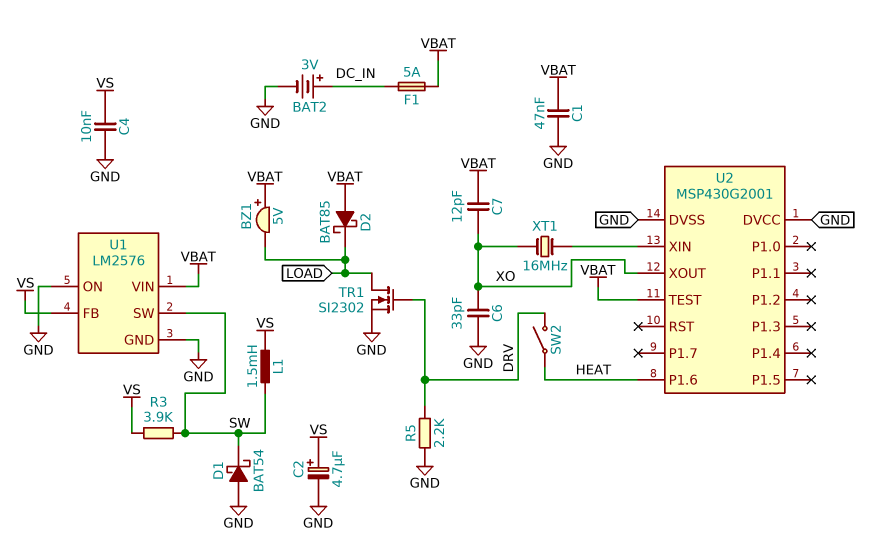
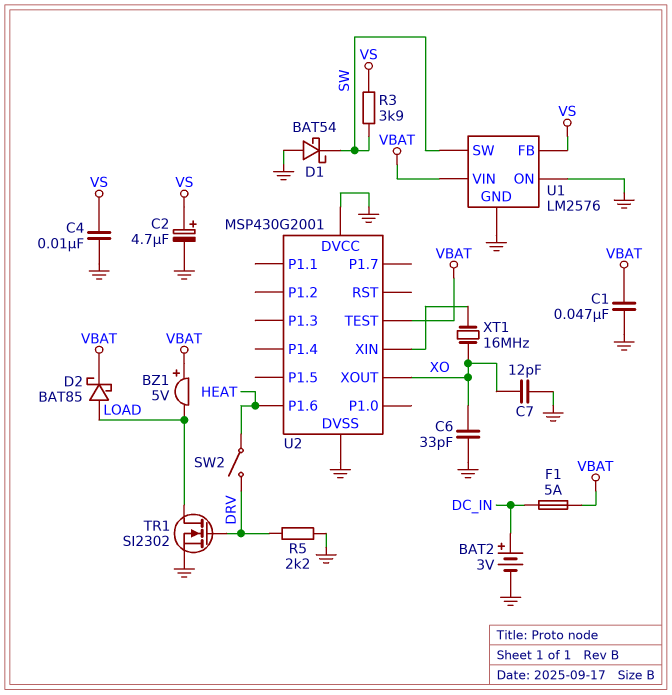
C7: 12pF (VBAT, XO) -> 12pF (GND, XO)
D2: schottky BAT85 (A VBAT, K LOAD) -> schottky BAT85 (A LOAD, K VBAT)
L1: 1.5mH (SW, VS) -> none

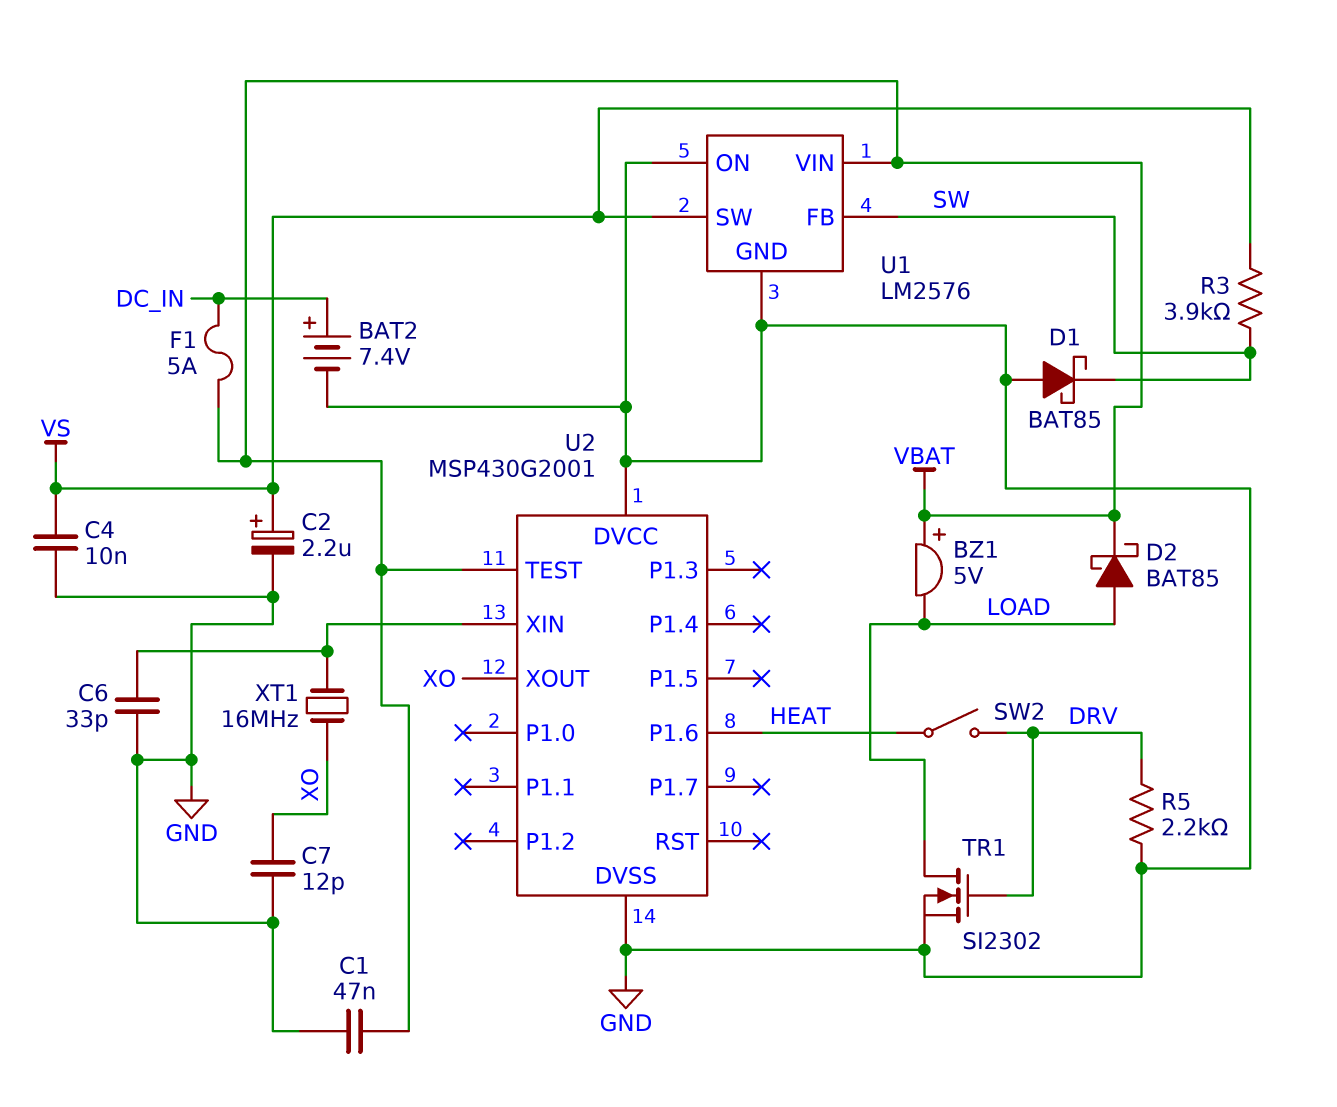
BAT2: 3V (plus DC_IN, minus GND) -> 7.4V (plus DC_IN, minus GND)
C2: 4.7uF (plus VS, minus GND) -> 2.2uF (plus VS, minus GND)
C6: 33pF (GND, XO) -> 33pF (GND, U2/XIN)
D1: schottky BAT54 (A GND, K SW) -> schottky BAT85 (A GND, K SW)
U1 pin FB: VS -> SW
U1 pin SW: SW -> VS

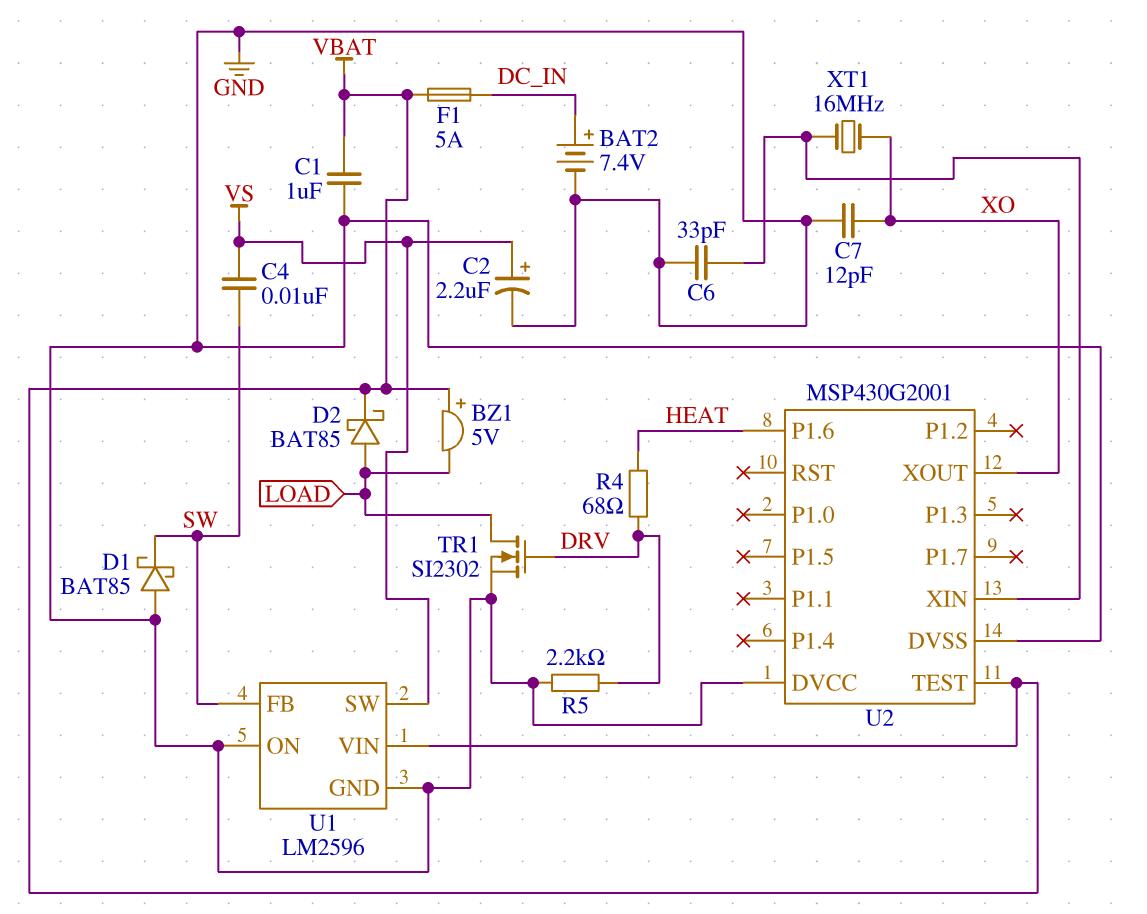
C1: 47nF (GND, VBAT) -> 1uF (GND, VBAT)
C4: 10nF (GND, VS) -> 10nF (SW, VS)
R3: 3.9k (SW, VS) -> none
R4: none -> 68 (DRV, HEAT)
SW2: switch (DRV, HEAT) -> none
U1: LM2576 -> LM2596

